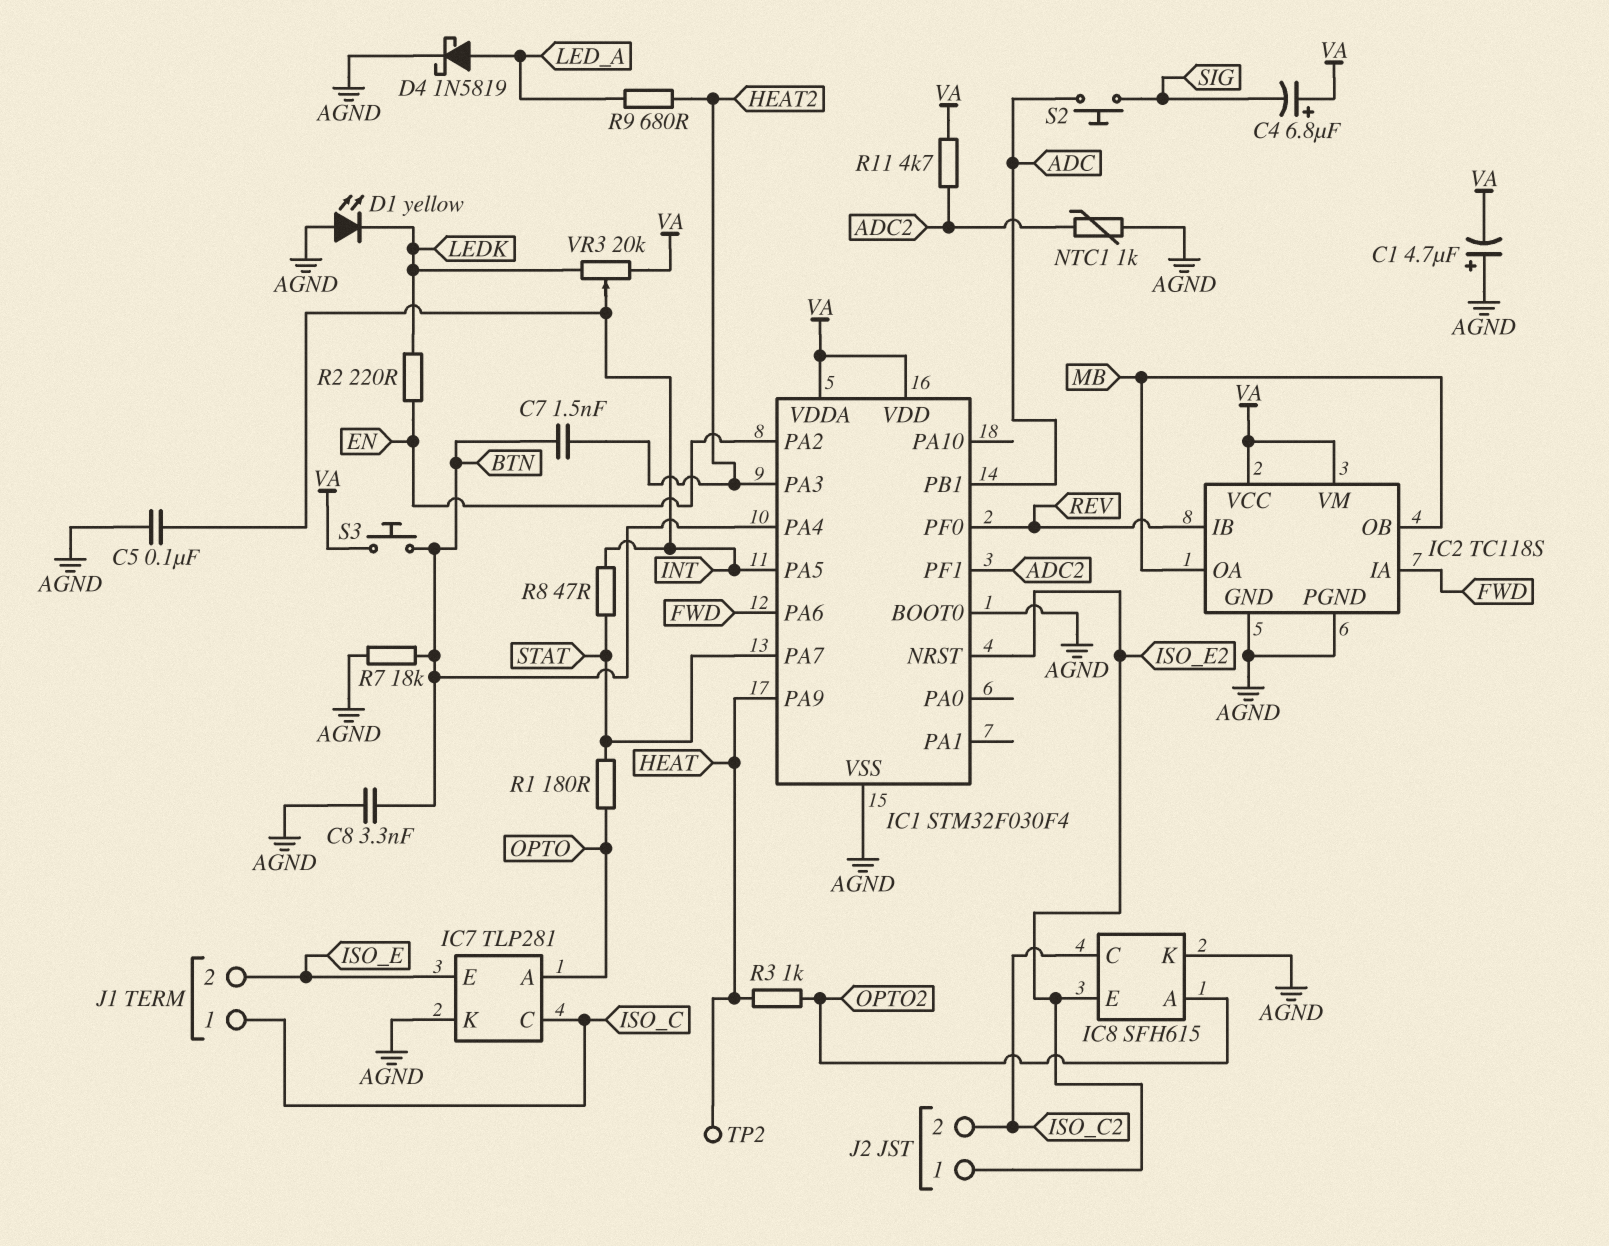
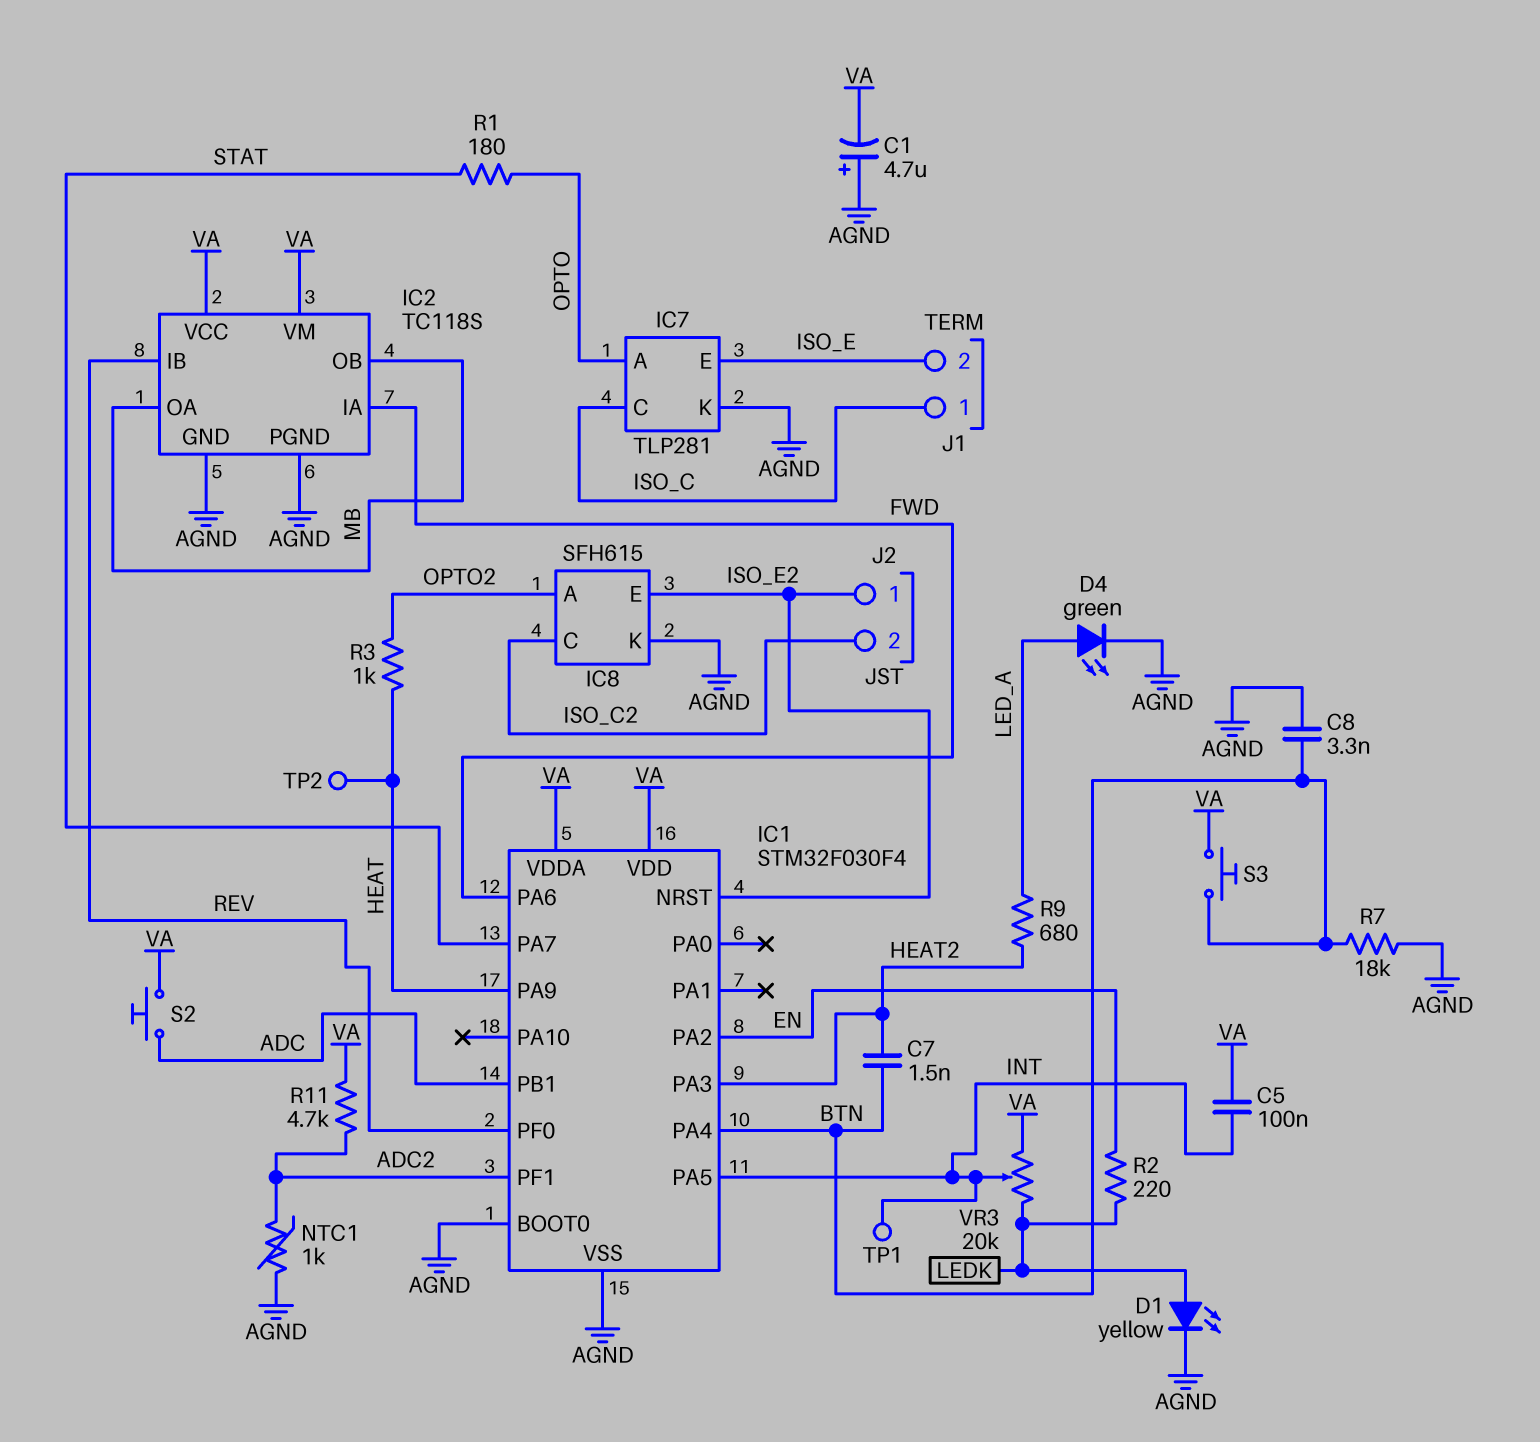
C4: 6.8uF (plus VA, minus SIG) -> none
C5: 100nF (AGND, INT) -> 100nF (INT, VA)
D1: LED yellow (A AGND, K LEDK) -> LED yellow (A LEDK, K AGND)
D4: schottky 1N5819 (A LED_A, K AGND) -> LED green (A LED_A, K AGND)
R8: 47 (INT, STAT) -> none
S2: button (ADC, SIG) -> button (ADC, VA)
TP1: none -> test point (INT)

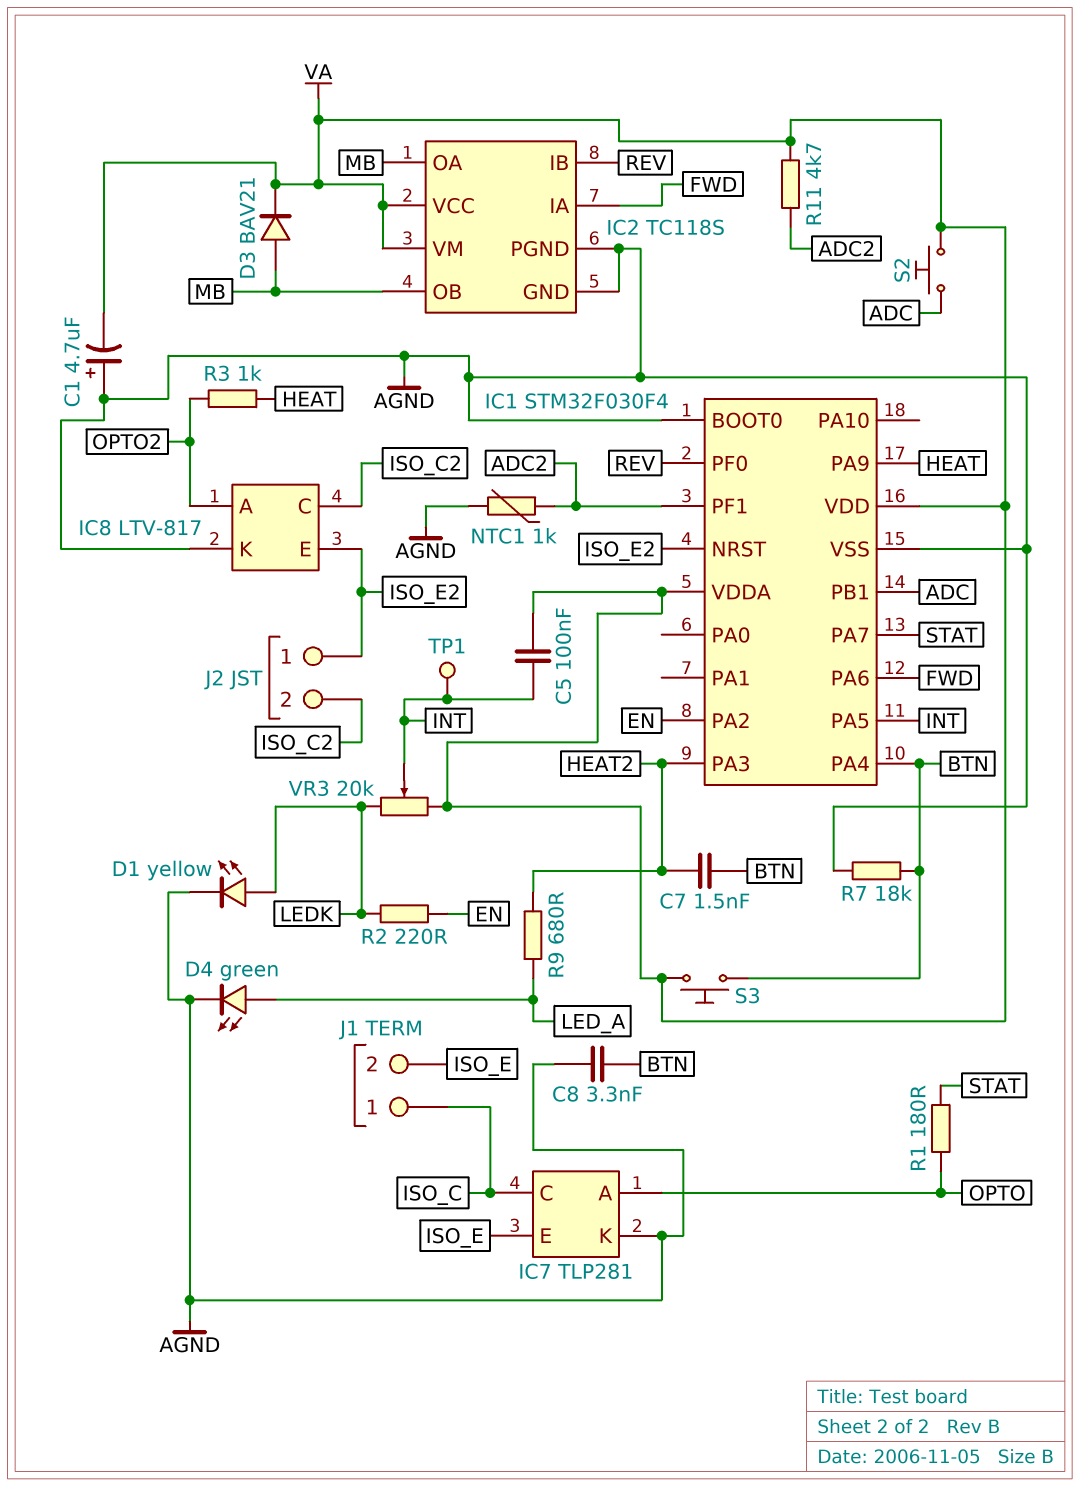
D3: none -> diode BAV21 (A MB, K VA)
IC8: SFH615 -> LTV-817
TP2: test point (HEAT) -> none

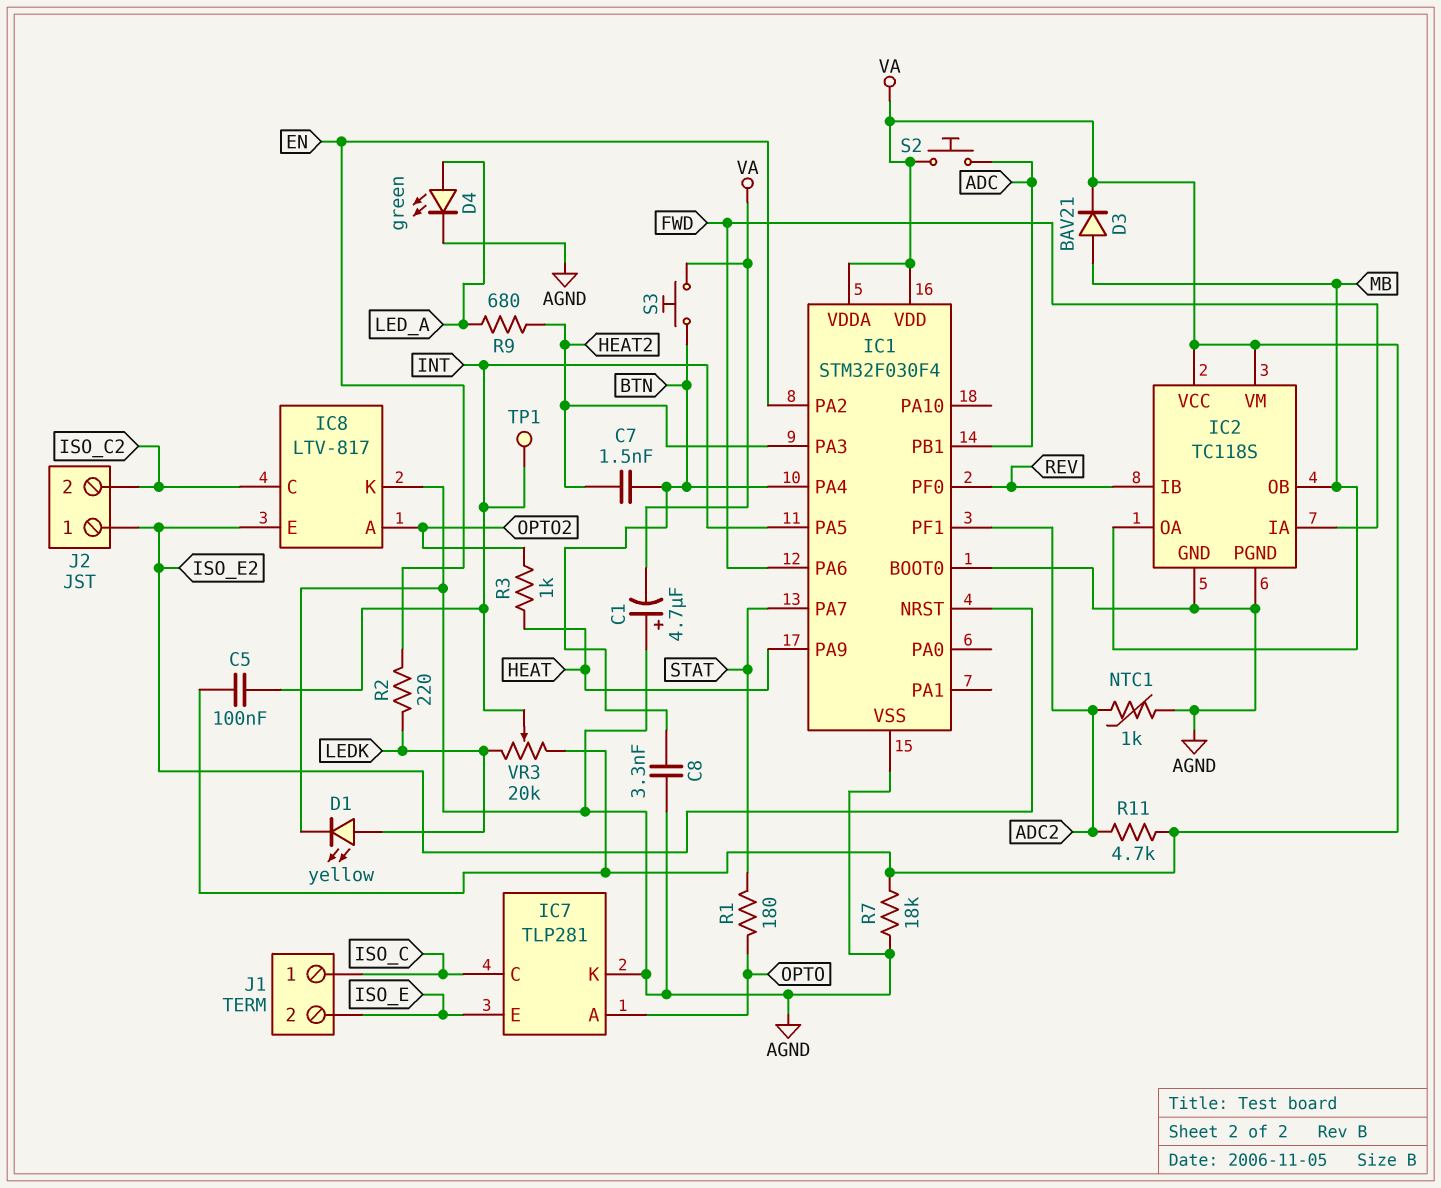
R7: 18k (AGND, BTN) -> 18k (AGND, VA)

